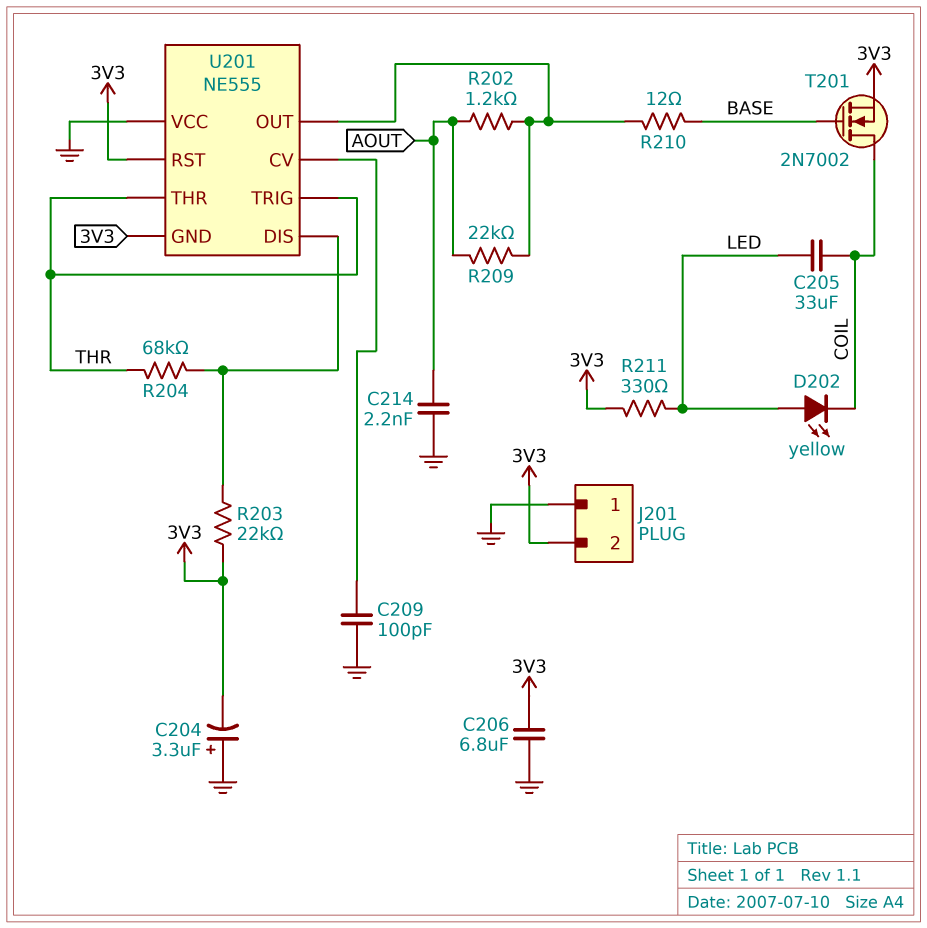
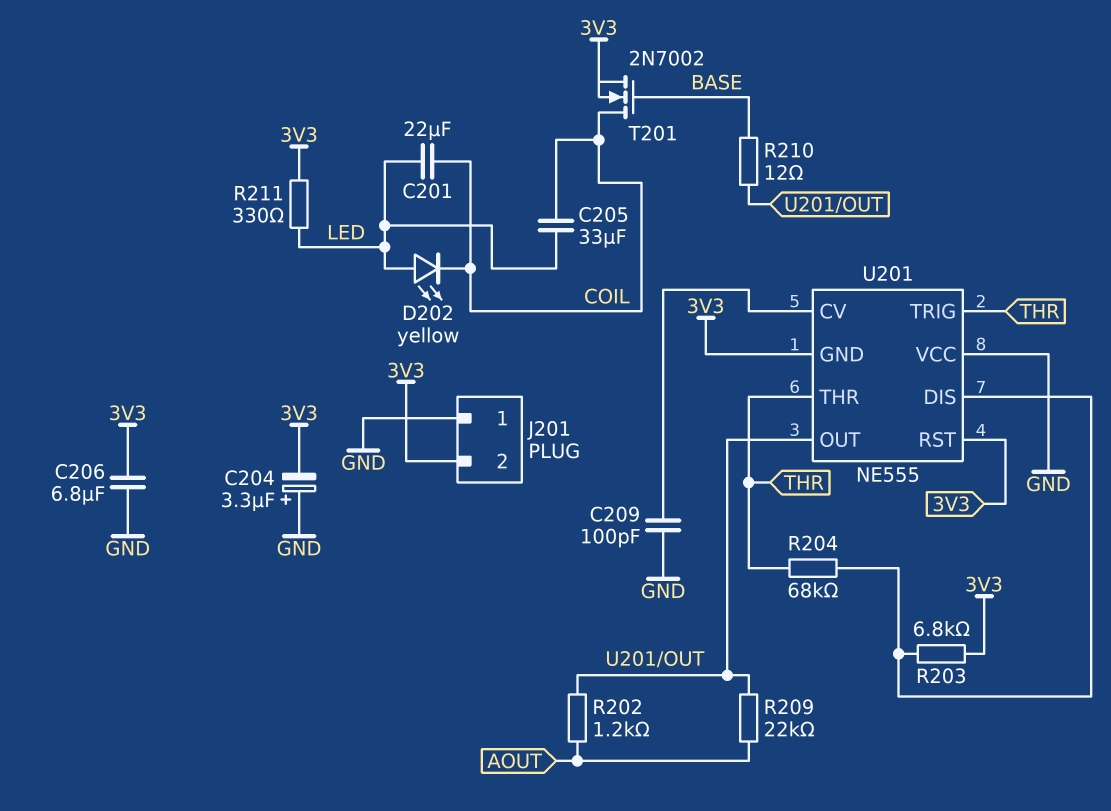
C201: none -> 22uF (COIL, LED)
C214: 2.2nF (AOUT, GND) -> none
R203: 22k (3V3, U201/DIS) -> 6.8k (3V3, U201/DIS)

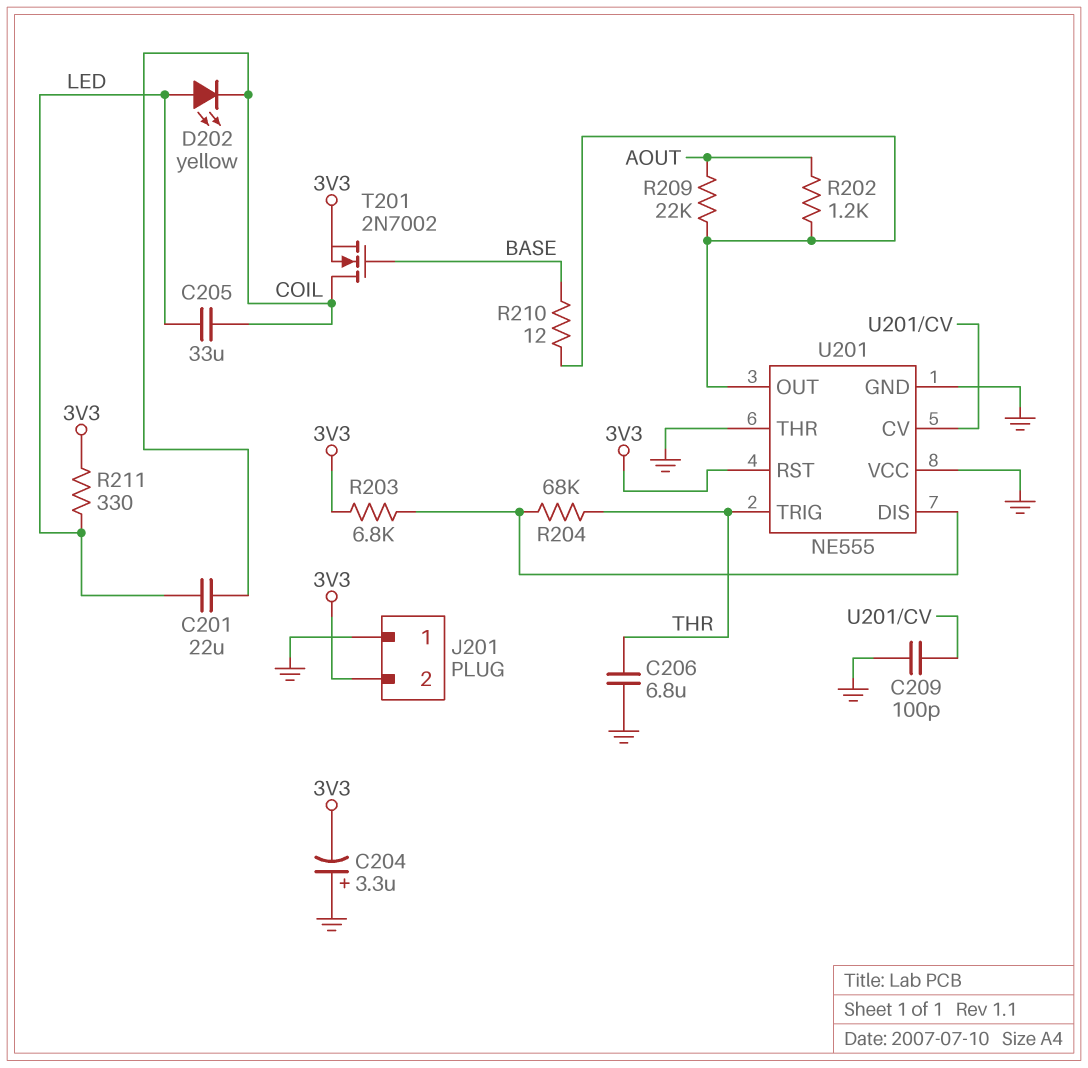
C206: 6.8uF (3V3, GND) -> 6.8uF (GND, THR)
U201 pin GND: 3V3 -> GND
U201 pin THR: THR -> GND

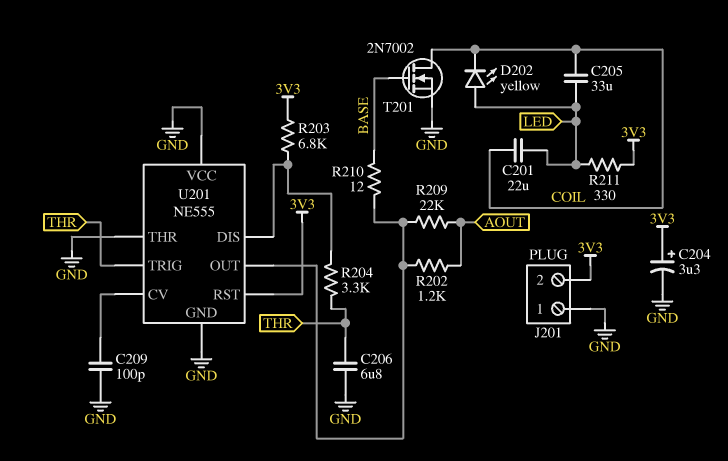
C204: 3.3uF (plus GND, minus 3V3) -> 3.3uF (plus 3V3, minus GND)
R204: 68k (THR, U201/DIS) -> 3.3k (THR, U201/DIS)
T201: NMOS 2N7002 (G BASE, D COIL, S 3V3) -> NMOS 2N7002 (G BASE, D COIL, S GND)

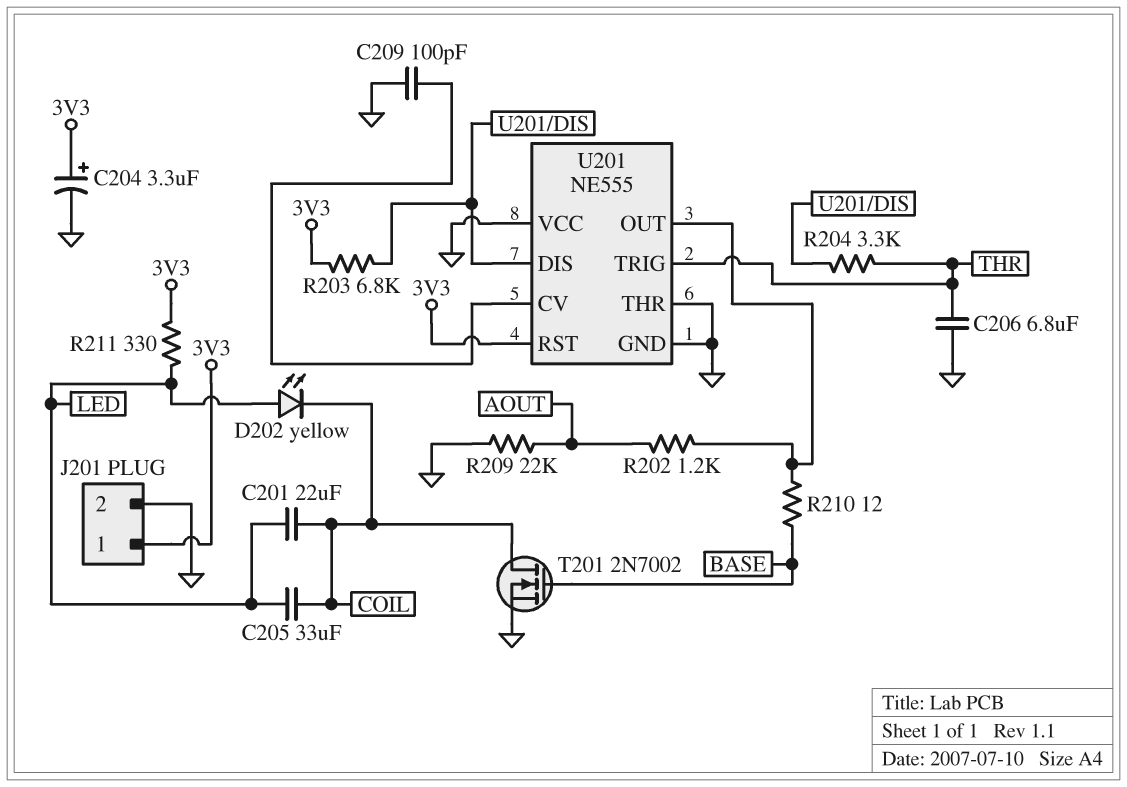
J201 pin 1: GND -> 3V3
J201 pin 2: 3V3 -> GND
R209: 22k (AOUT, U201/OUT) -> 22k (AOUT, GND)

